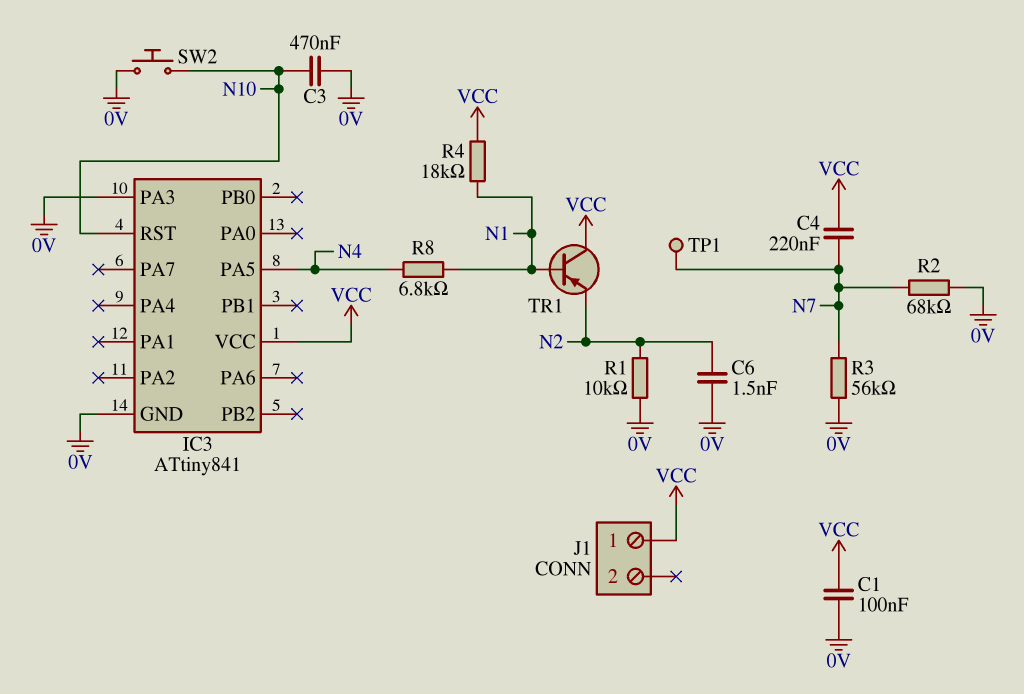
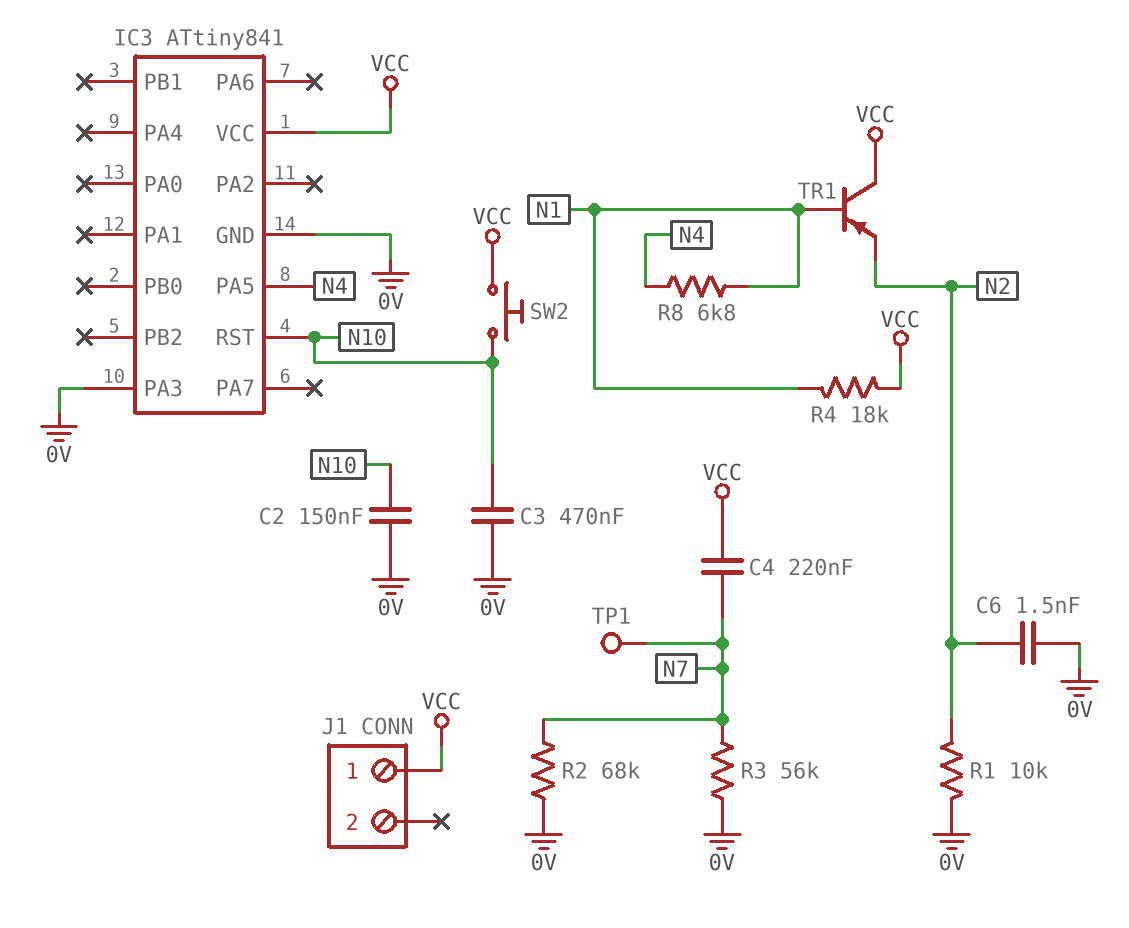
C1: 100nF (0V, VCC) -> none
C2: none -> 150nF (0V, N10)
SW2: button (0V, N10) -> button (N10, VCC)

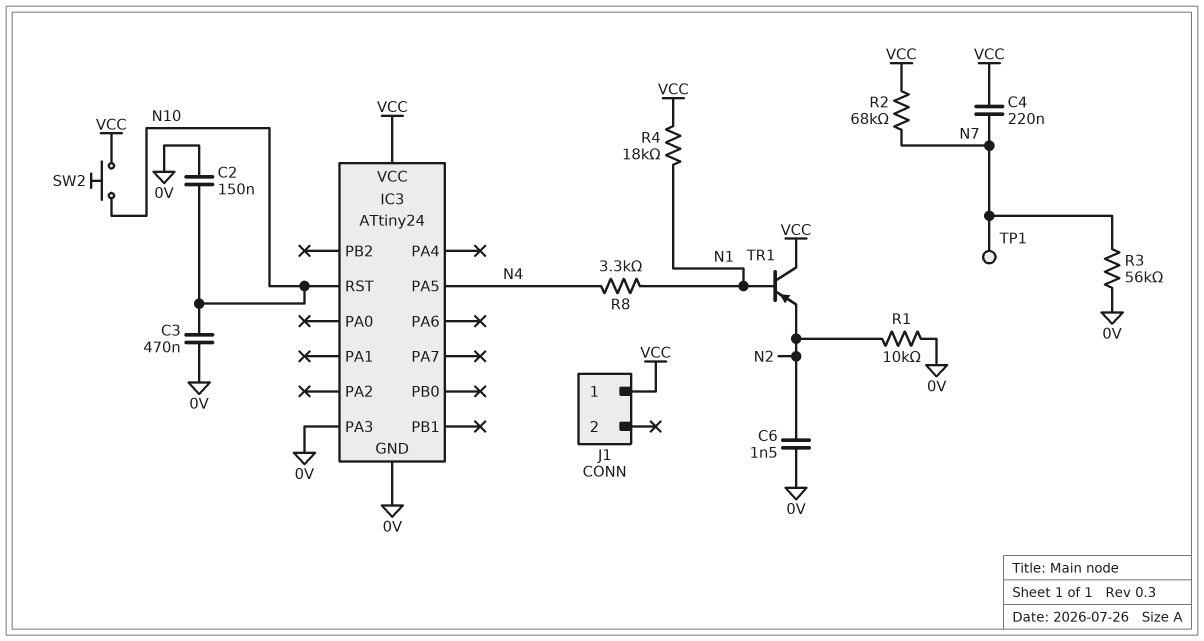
IC3: ATtiny841 -> ATtiny24
R2: 68k (0V, N7) -> 68k (N7, VCC)
R8: 6.8k (N1, N4) -> 3.3k (N1, N4)

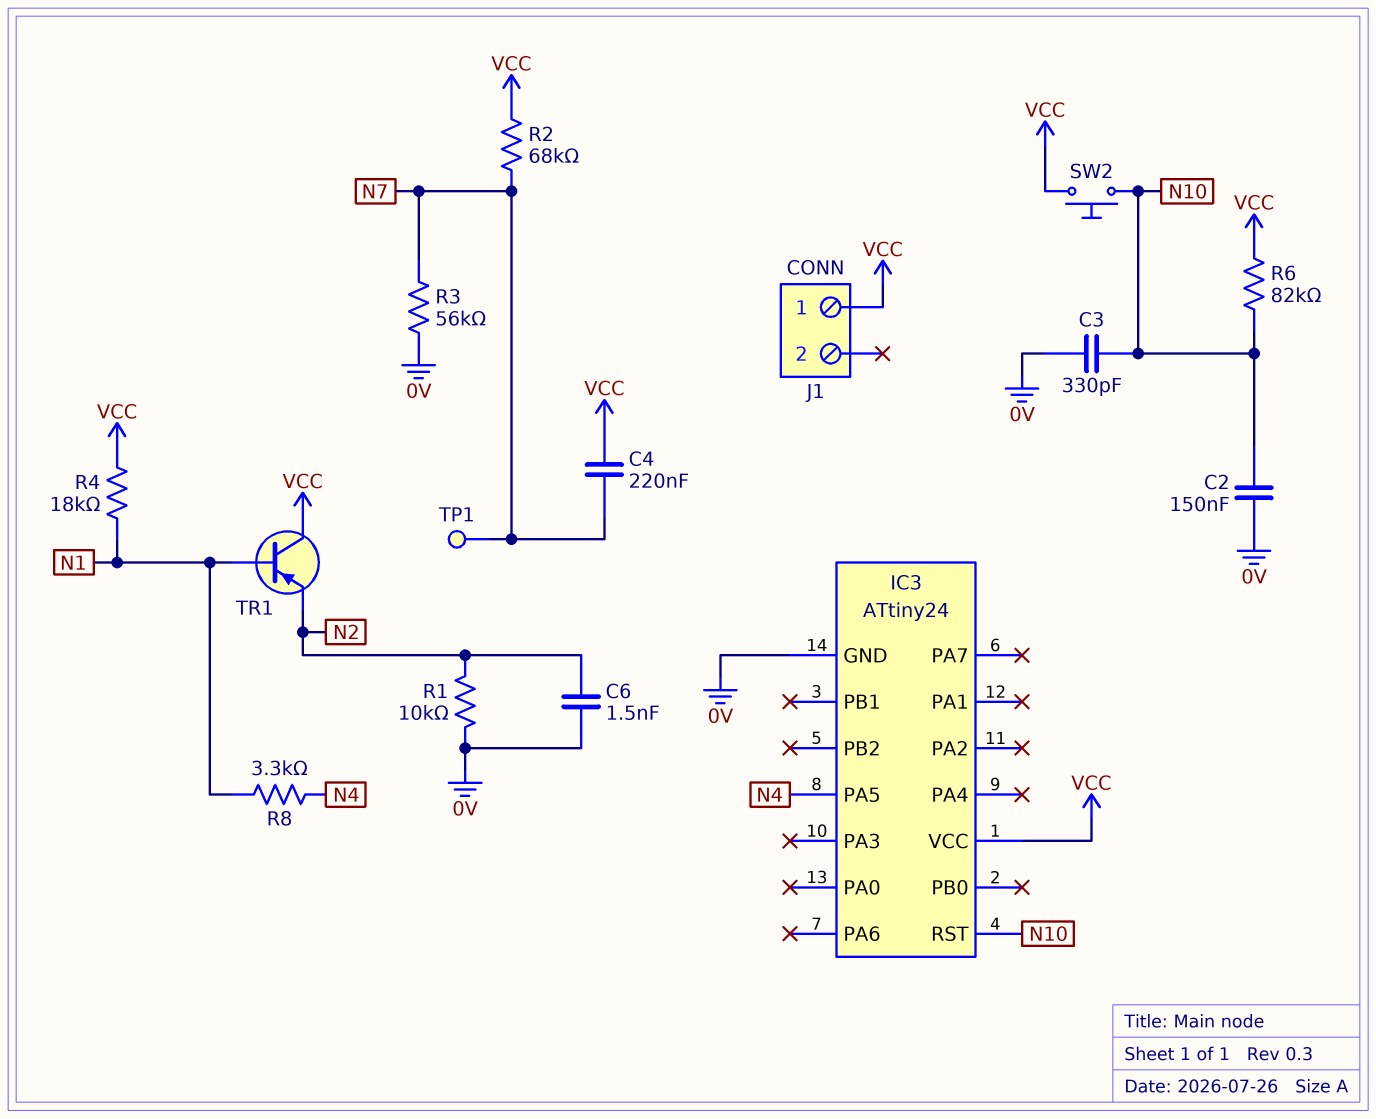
C3: 470nF (0V, N10) -> 330pF (0V, N10)
IC3 pin PA3: 0V -> none
R6: none -> 82k (N10, VCC)

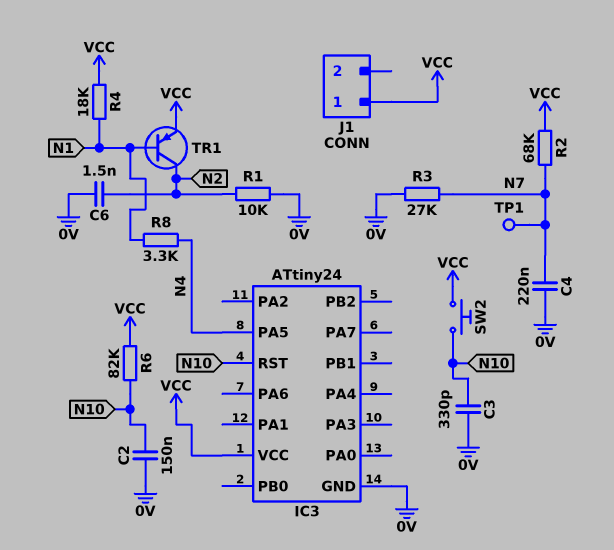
C4: 220nF (N7, VCC) -> 220nF (0V, N7)
R3: 56k (0V, N7) -> 27k (0V, N7)
TR1: PNP (B N1, C VCC, E N2) -> PNP (B N1, C N2, E VCC)

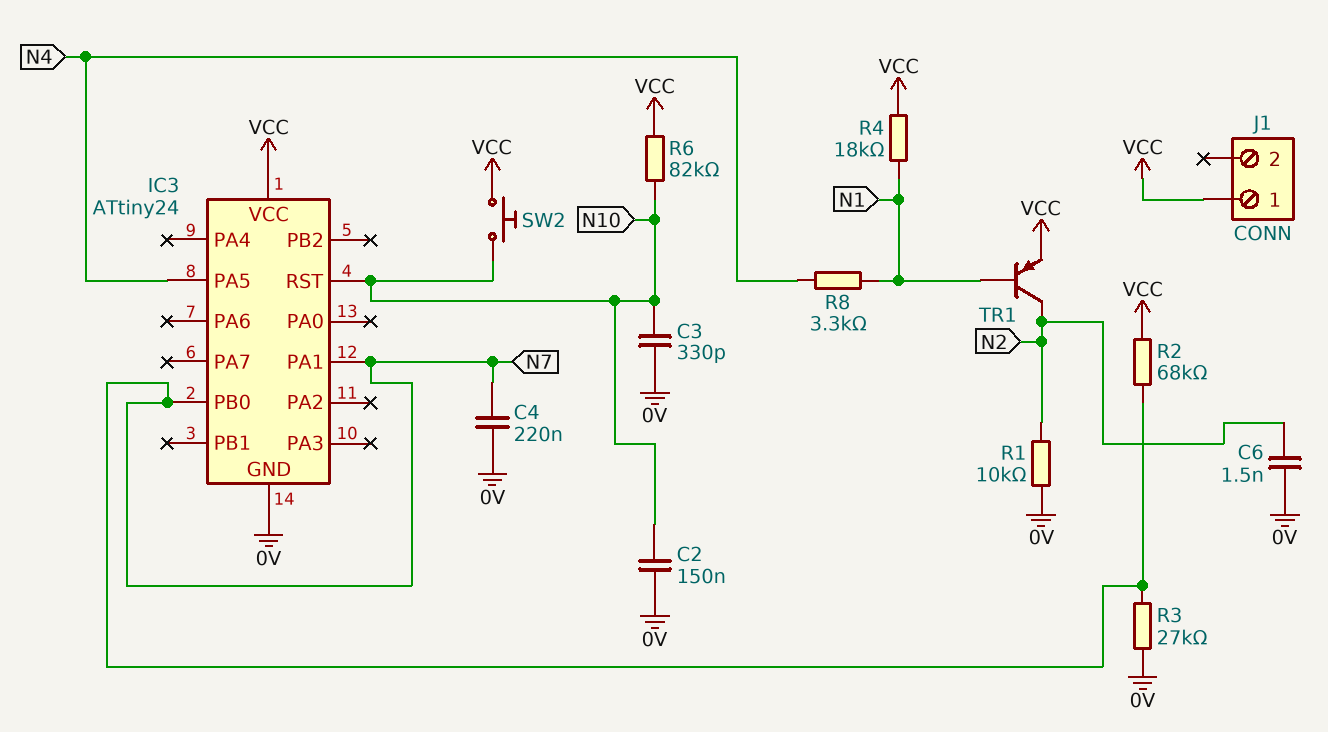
IC3 pin PA1: none -> N7
IC3 pin PB0: none -> N7
TP1: test point (N7) -> none

